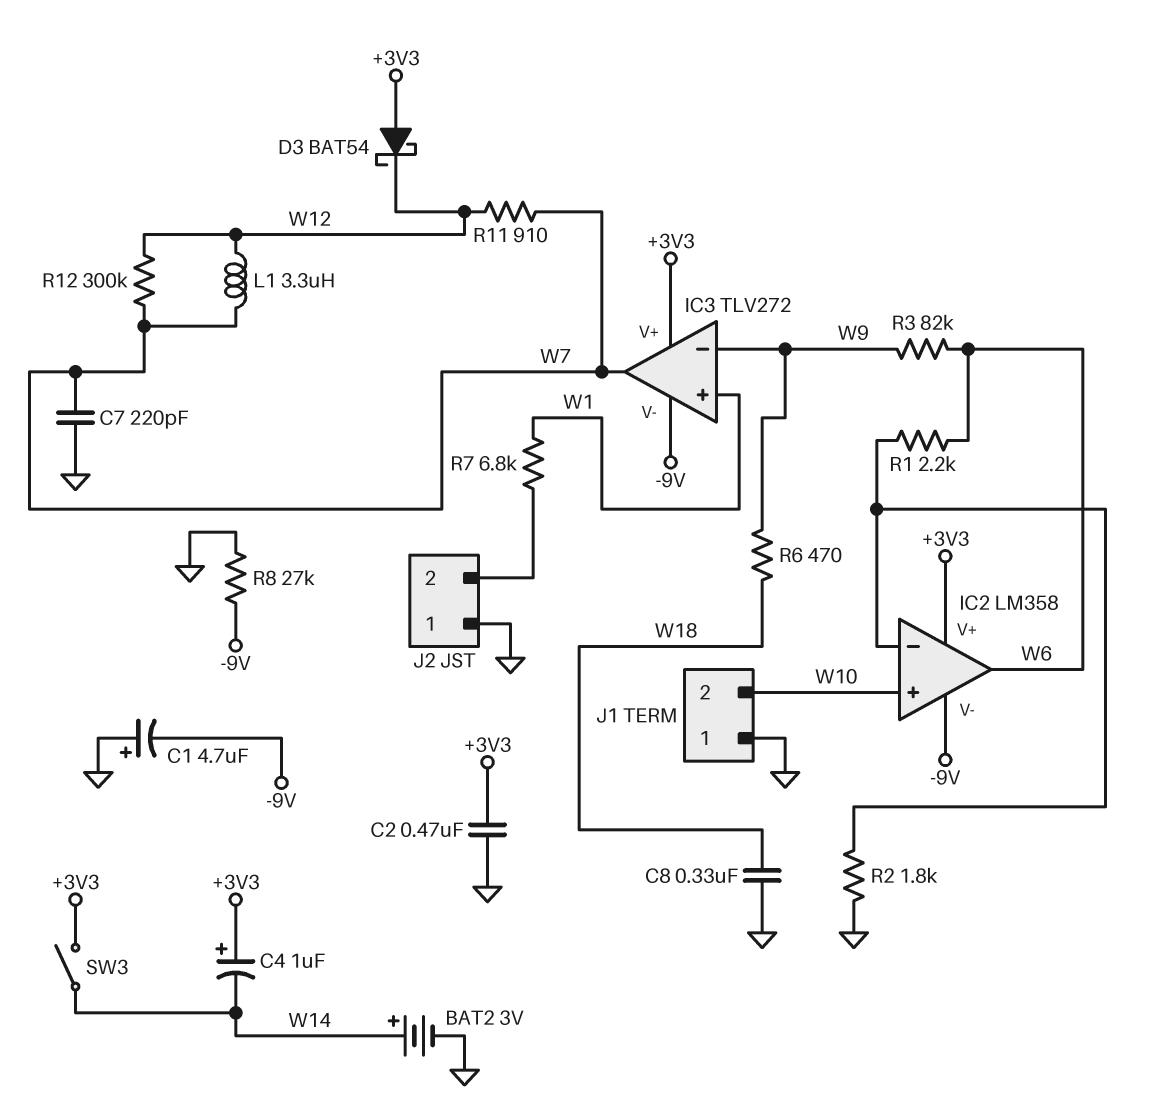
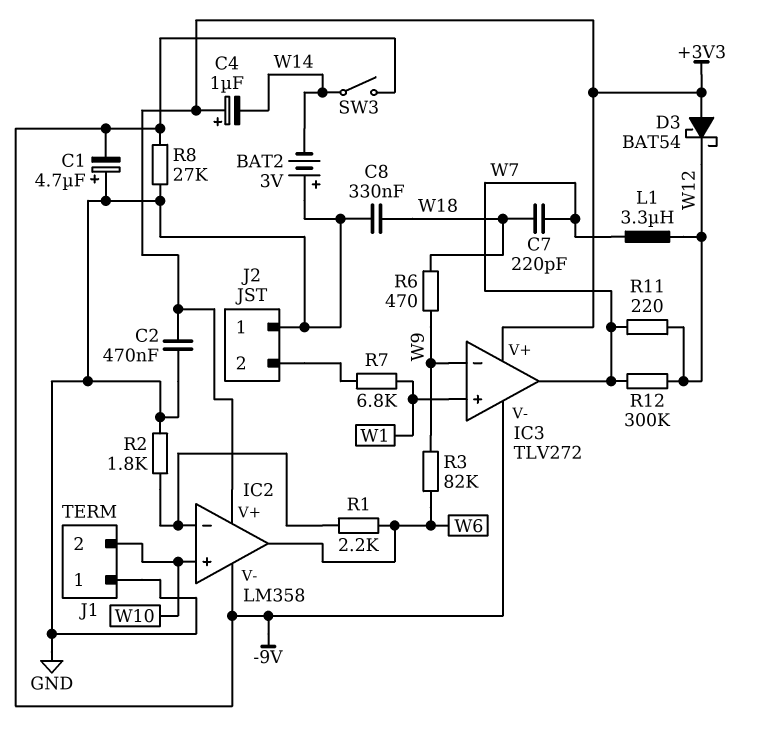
BAT2: 3V (plus W14, minus GND) -> 3V (plus GND, minus W14)
C7: 220pF (GND, W7) -> 220pF (W7, W18)
R11: 910 (W7, W12) -> 220 (W7, W12)
SW3: switch (+3V3, W14) -> switch (-9V, W14)

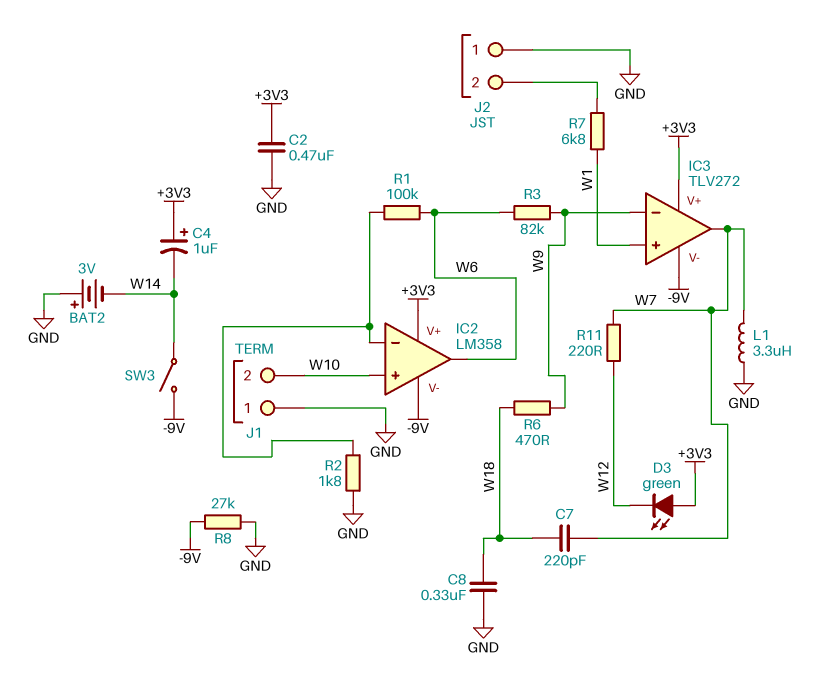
C1: 4.7uF (plus GND, minus -9V) -> none
D3: schottky BAT54 (A +3V3, K W12) -> LED green (A +3V3, K W12)
L1: 3.3uH (W7, W12) -> 3.3uH (GND, W7)
R1: 2.2k (IC2/in-, W6) -> 100k (IC2/in-, W6)
R12: 300k (W7, W12) -> none

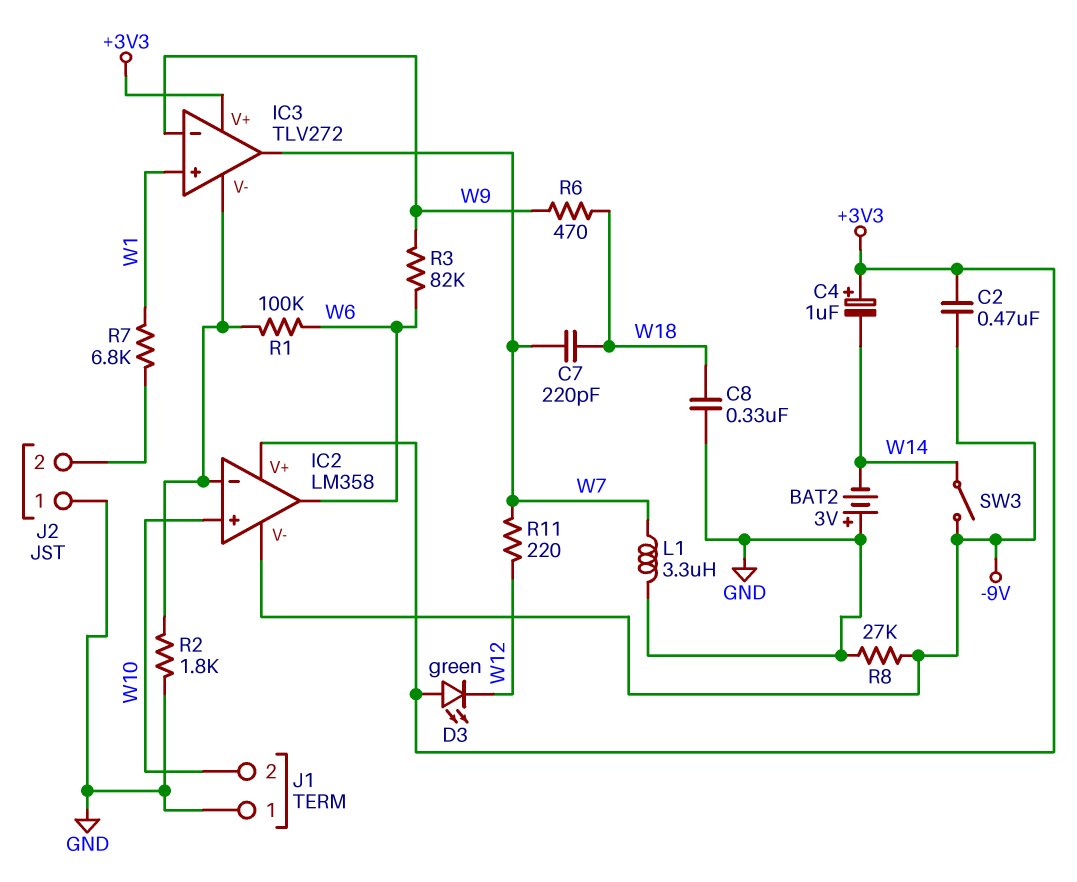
C2: 470nF (+3V3, GND) -> 470nF (+3V3, -9V)
IC3 pin V-: -9V -> IC2/in-

